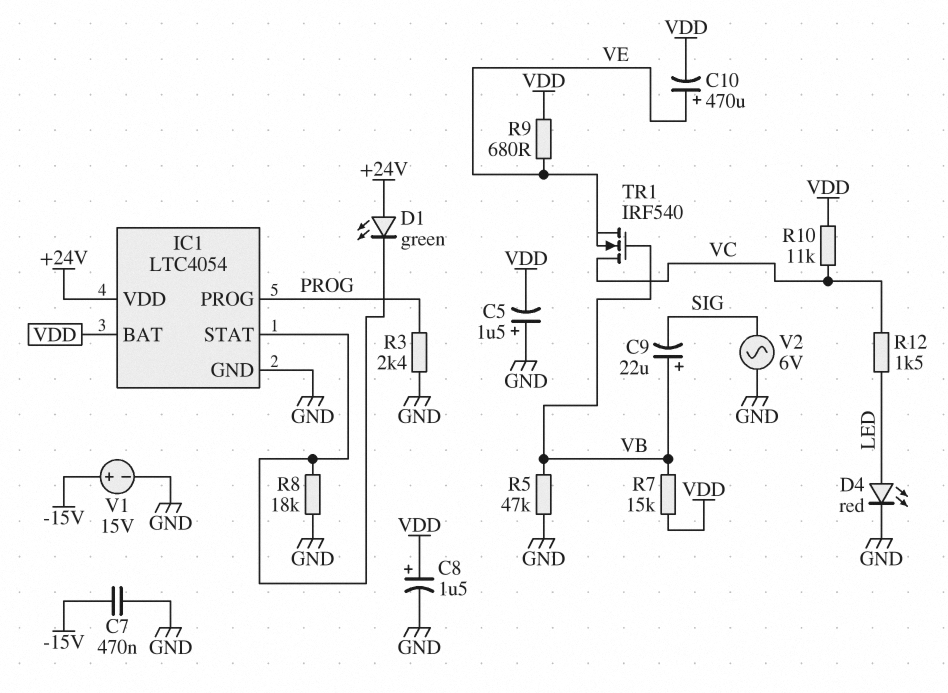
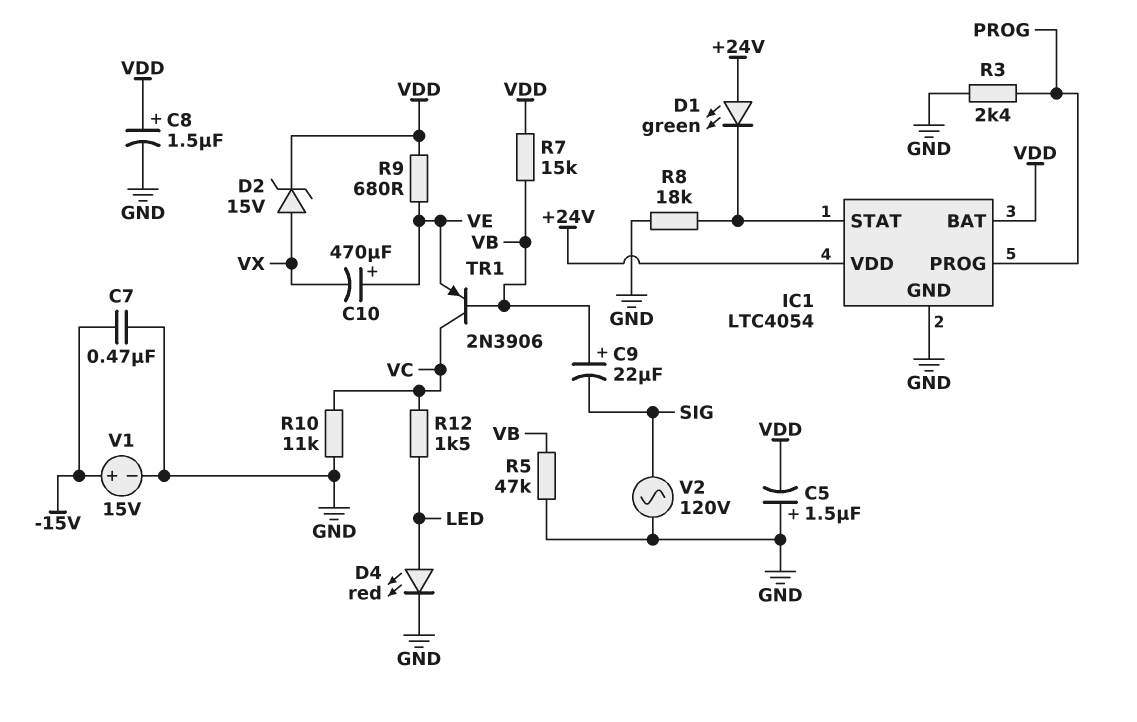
C10: 470uF (plus VE, minus VDD) -> 470uF (plus VE, minus VX)
D2: none -> zener 15V (A VX, K VDD)
R10: 11k (VC, VDD) -> 11k (GND, VC)
TR1: NMOS IRF540 (G VB, D VC, S VE) -> PNP 2N3906 (B VB, C VC, E VE)
V2: AC 6V (GND, SIG) -> AC 120V (GND, SIG)

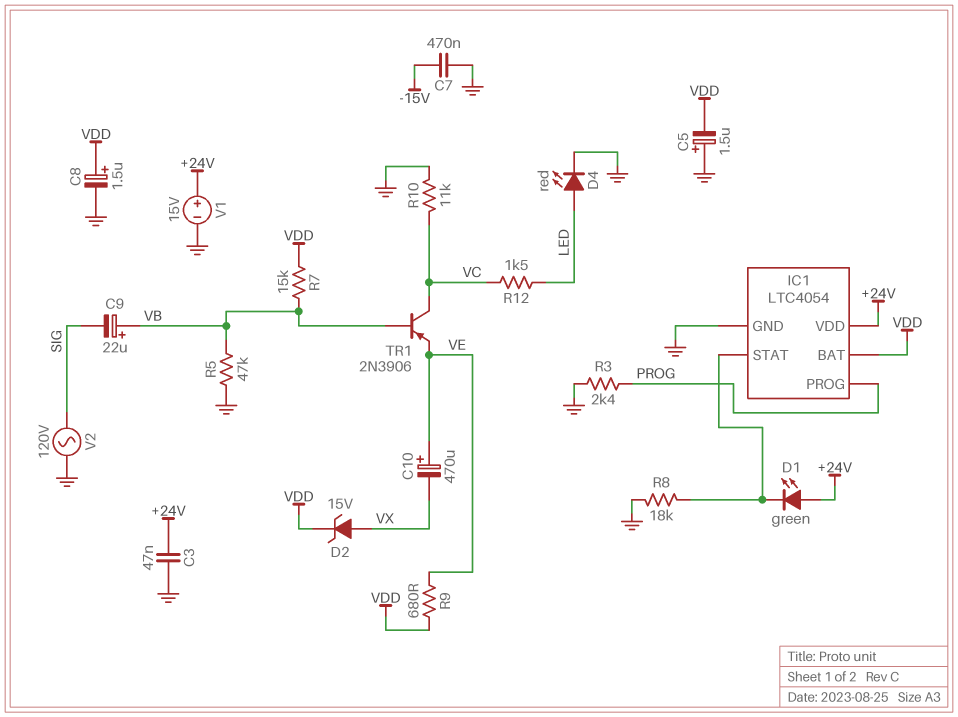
C3: none -> 47nF (+24V, GND)
V1: 15V (plus -15V, minus GND) -> 15V (plus +24V, minus GND)

